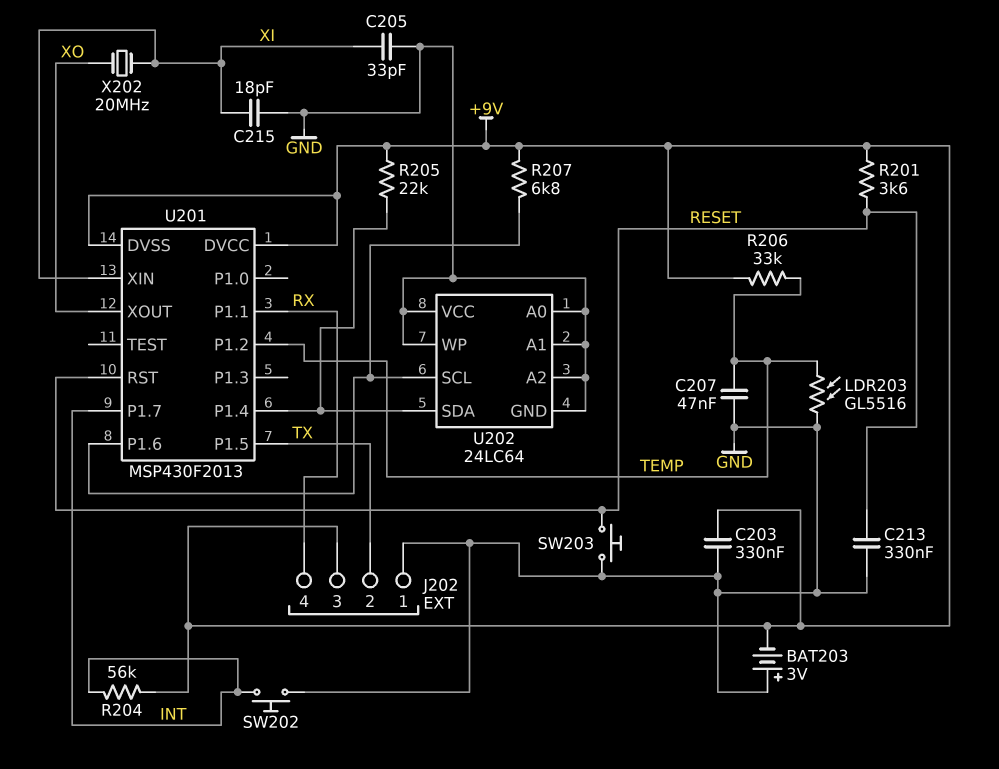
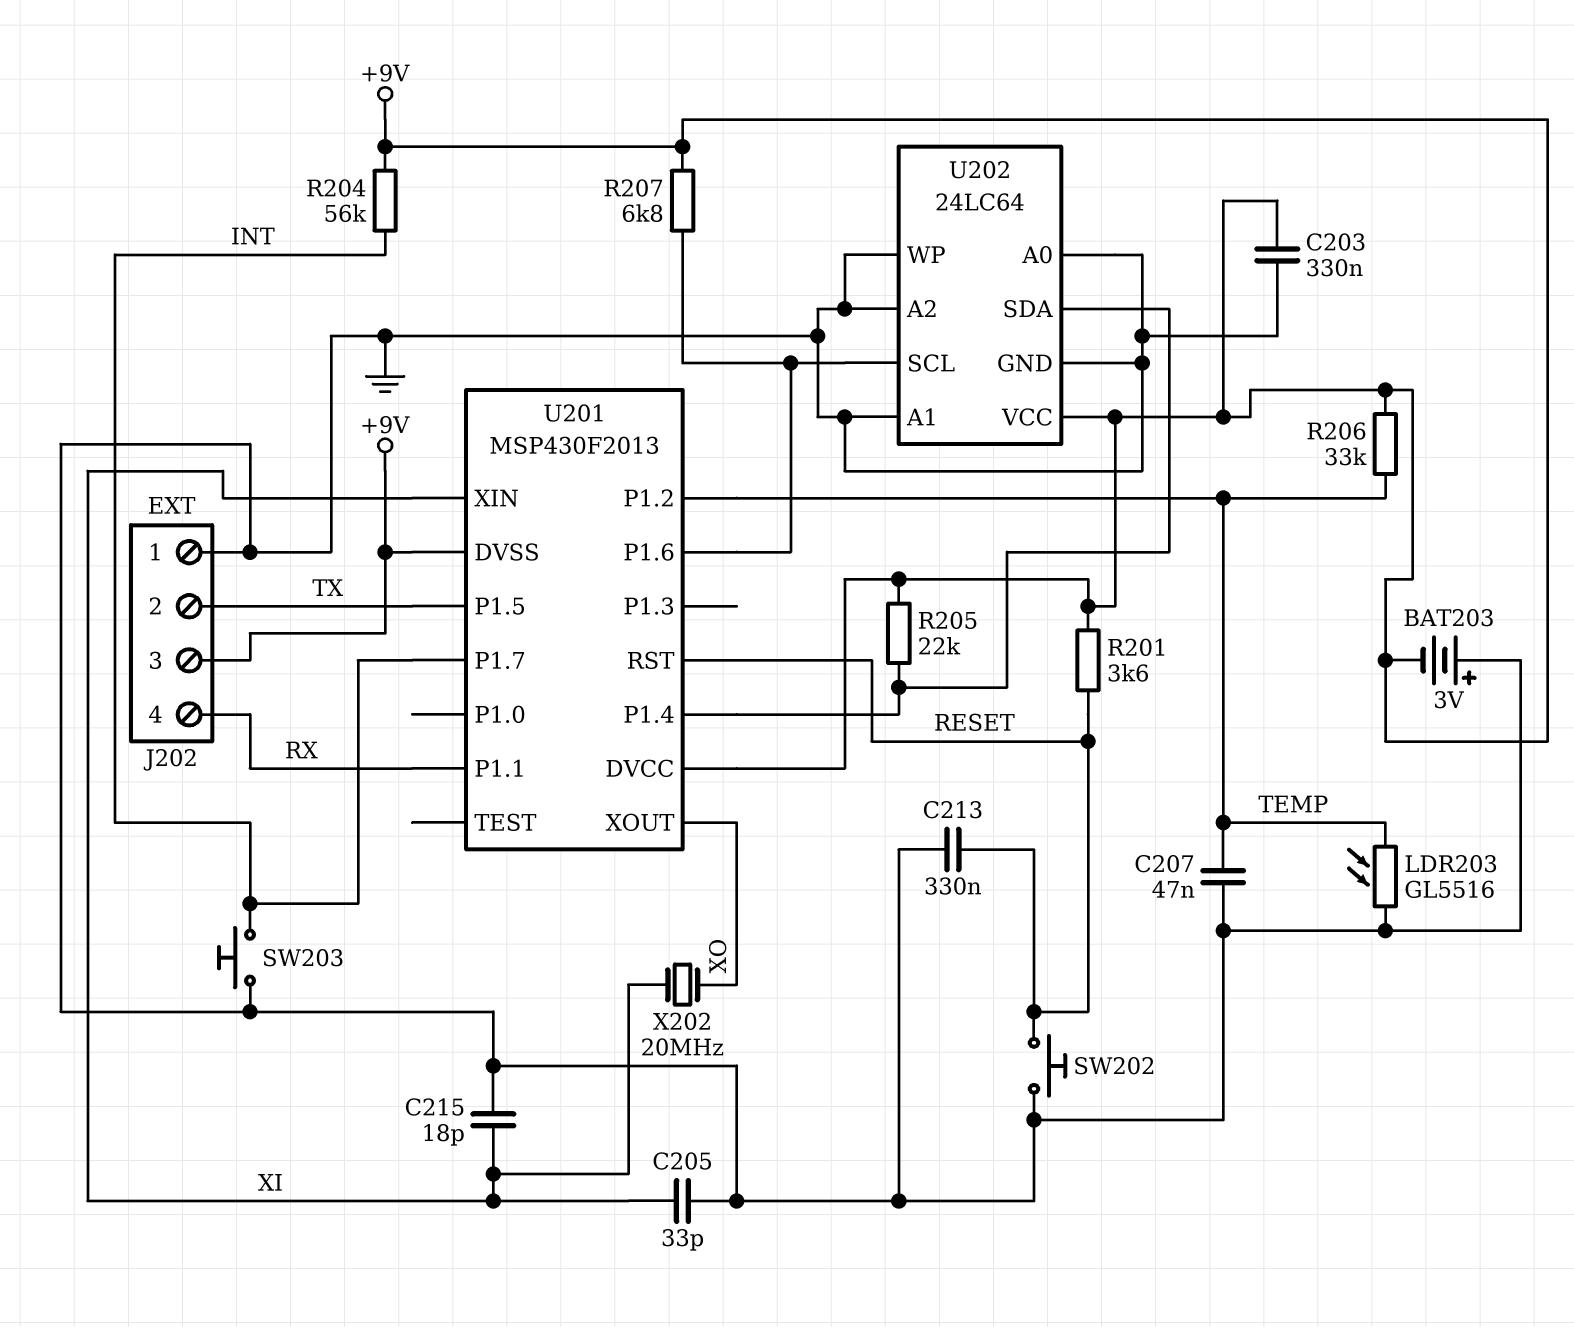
SW202: button (GND, INT) -> button (GND, RESET)
SW203: button (GND, RESET) -> button (GND, INT)
U202 pin VCC: GND -> +9V

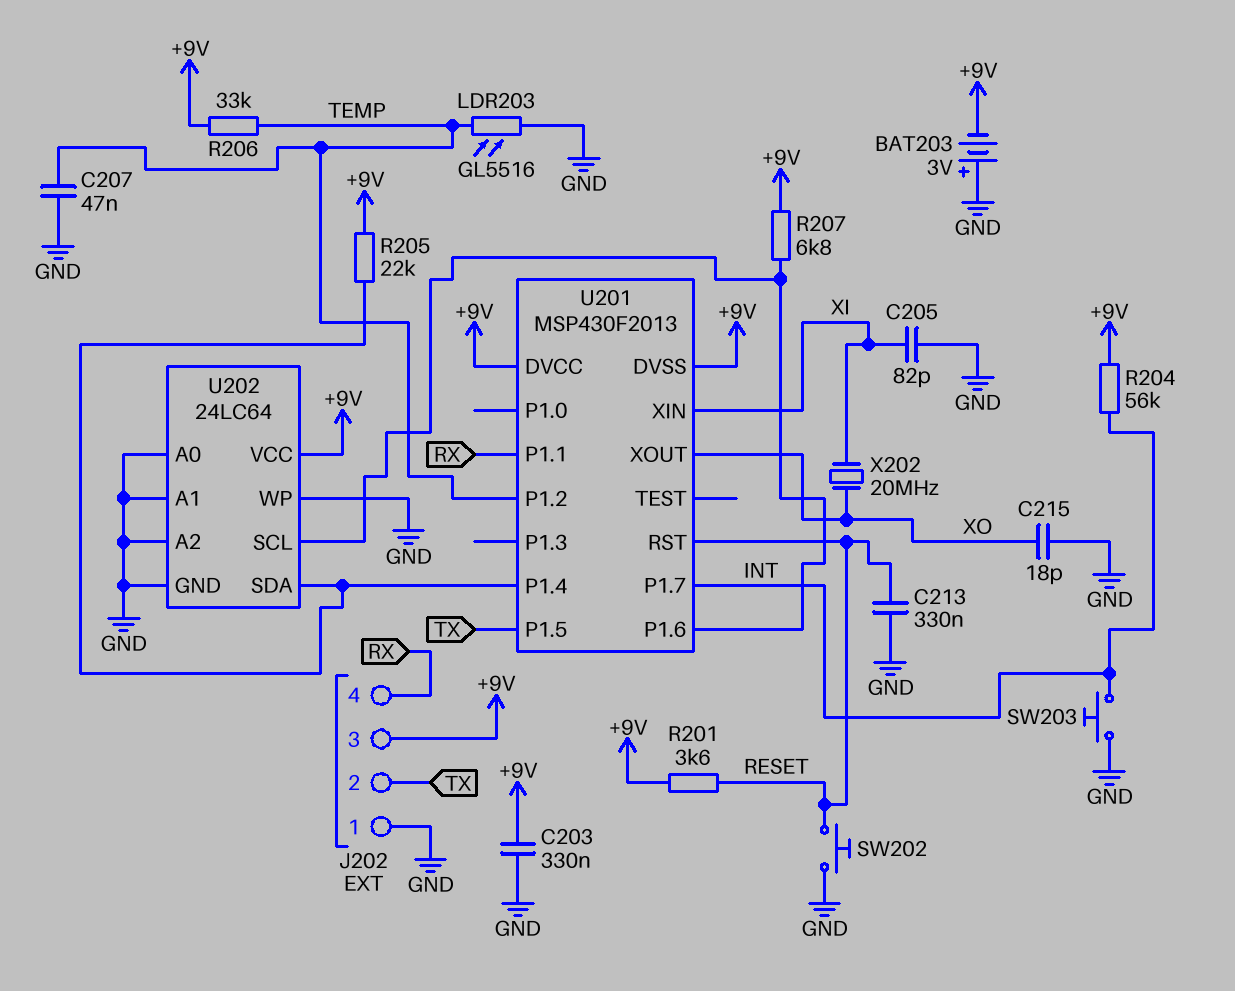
C205: 33pF (GND, XI) -> 82pF (GND, XI)
C215: 18pF (GND, XI) -> 18pF (GND, XO)

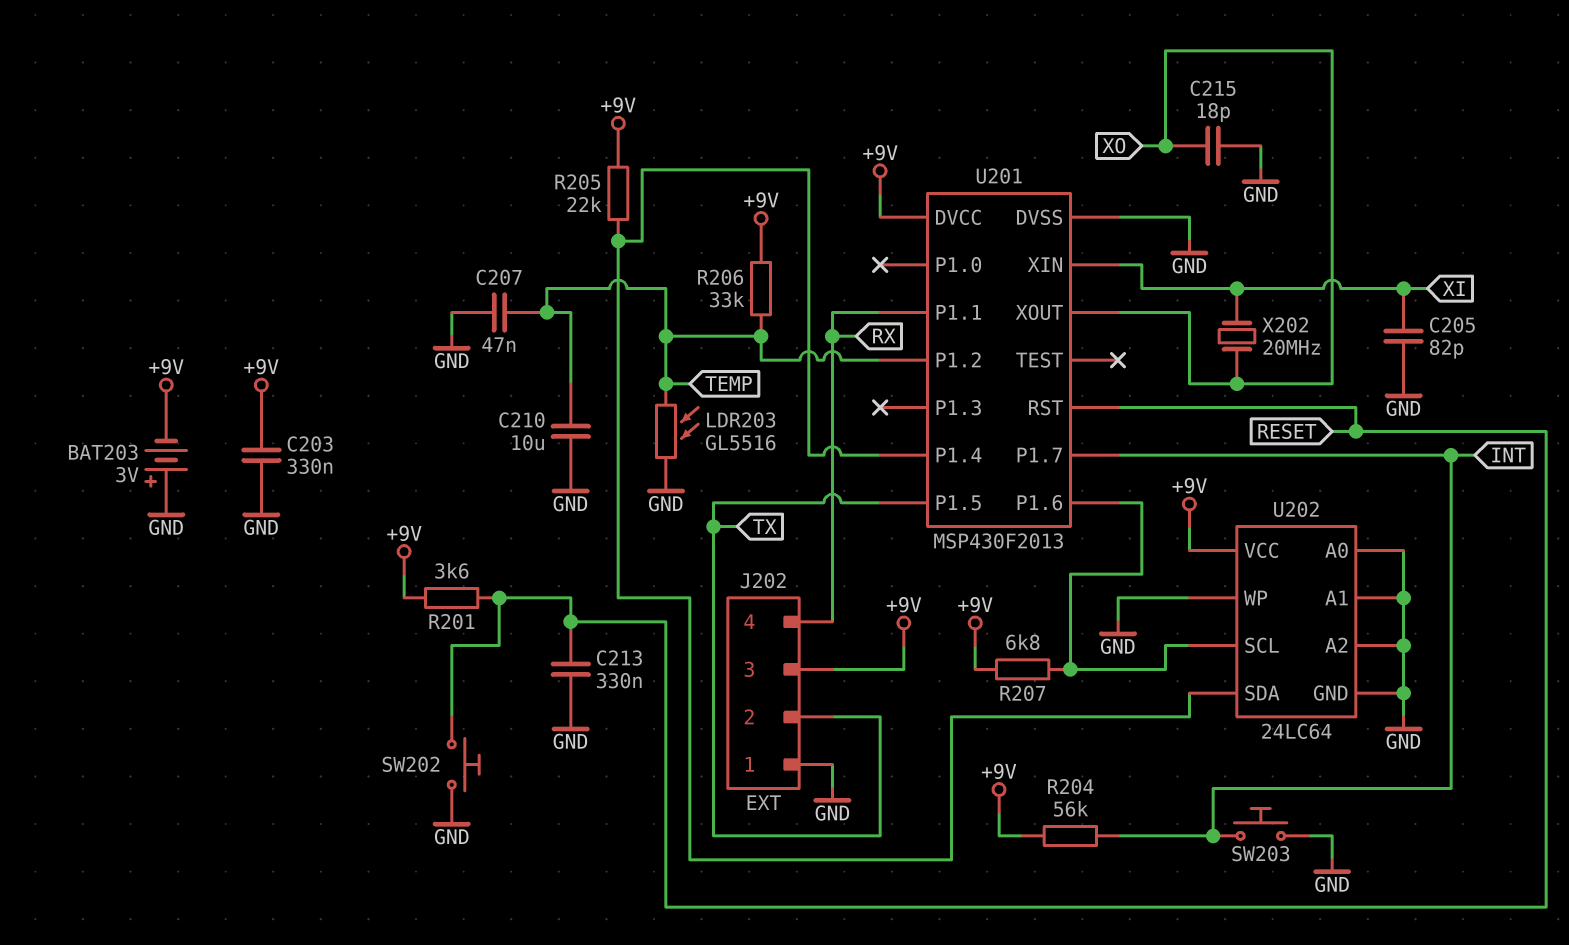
C210: none -> 10uF (GND, TEMP)
U201 pin DVSS: +9V -> GND

